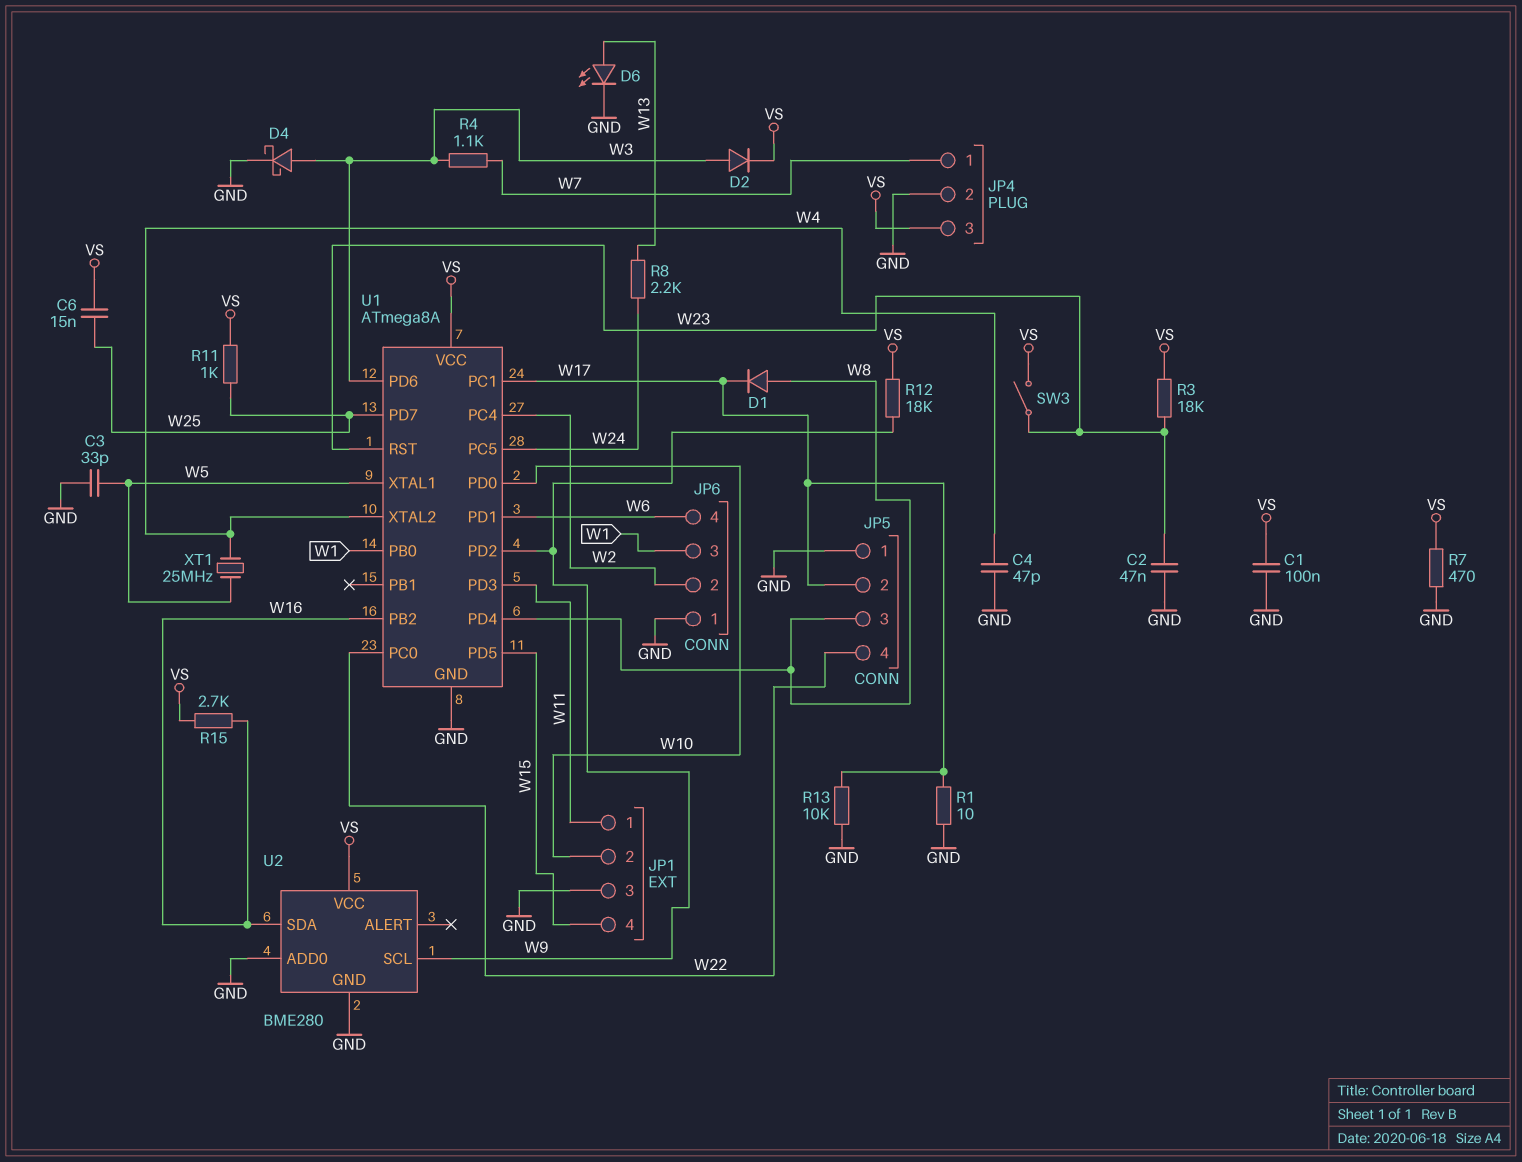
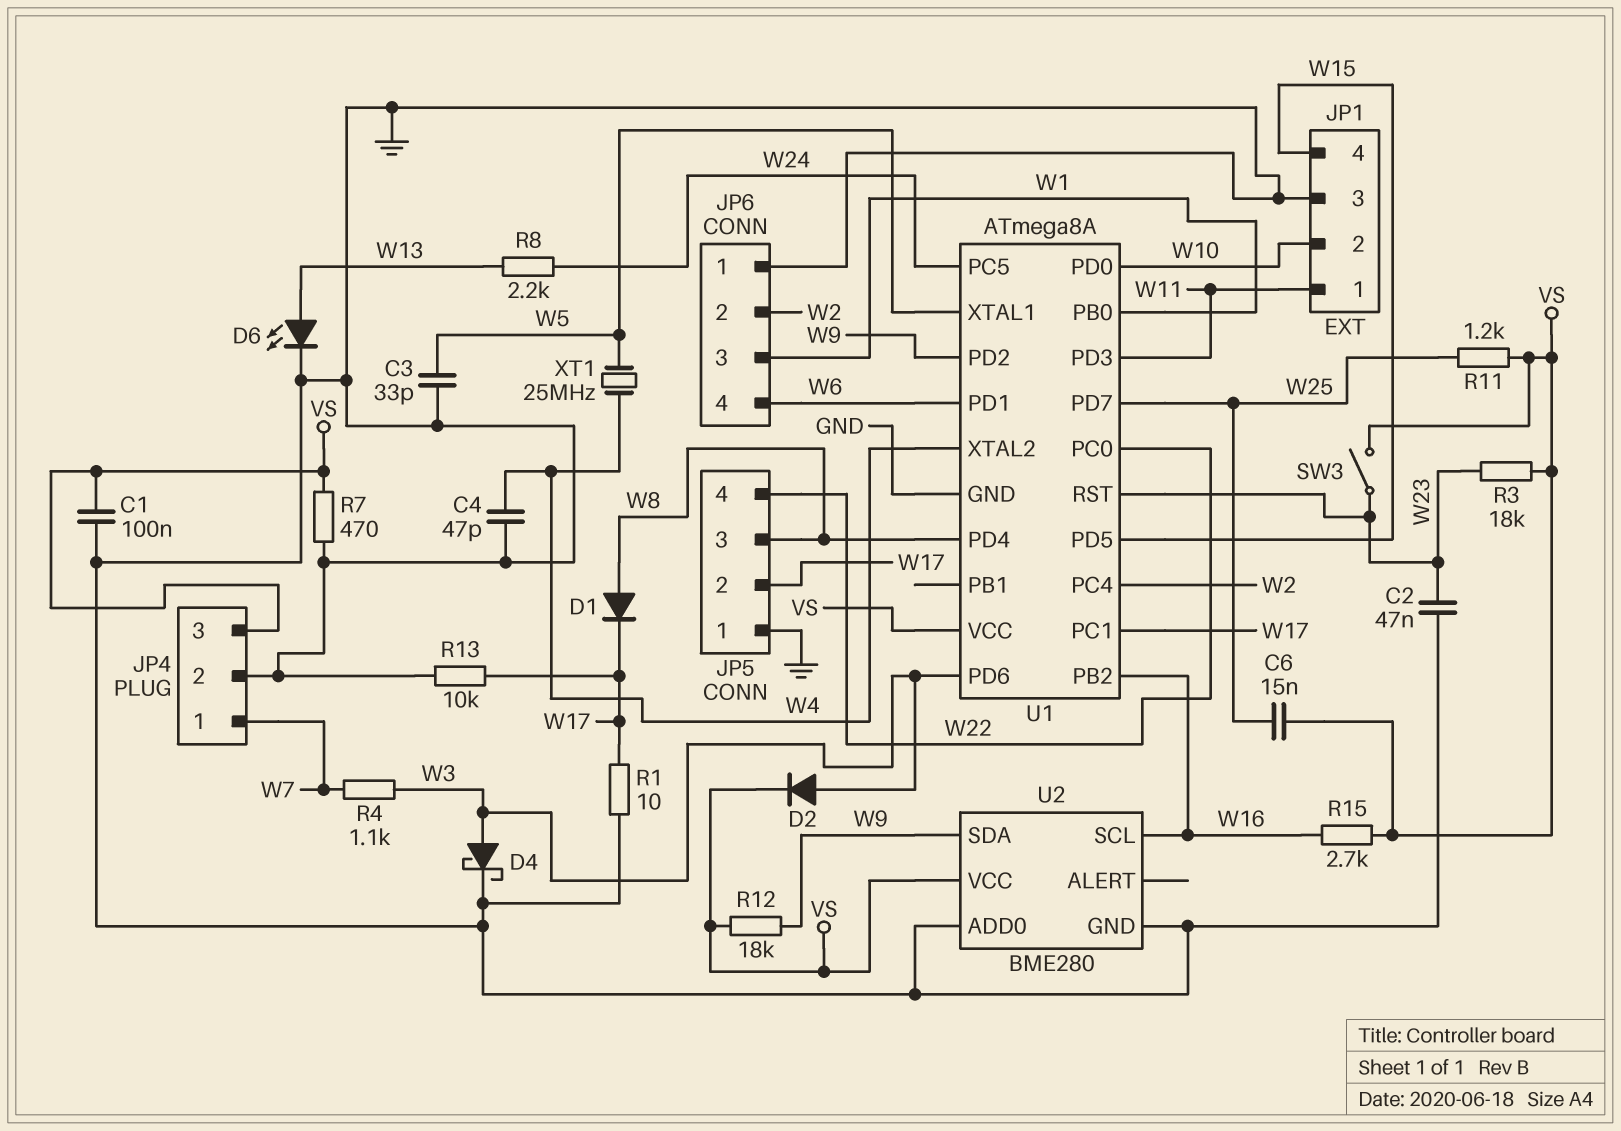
R11: 1k (VS, W25) -> 1.2k (VS, W25)
U2 pin SCL: W9 -> W16
U2 pin SDA: W16 -> W9

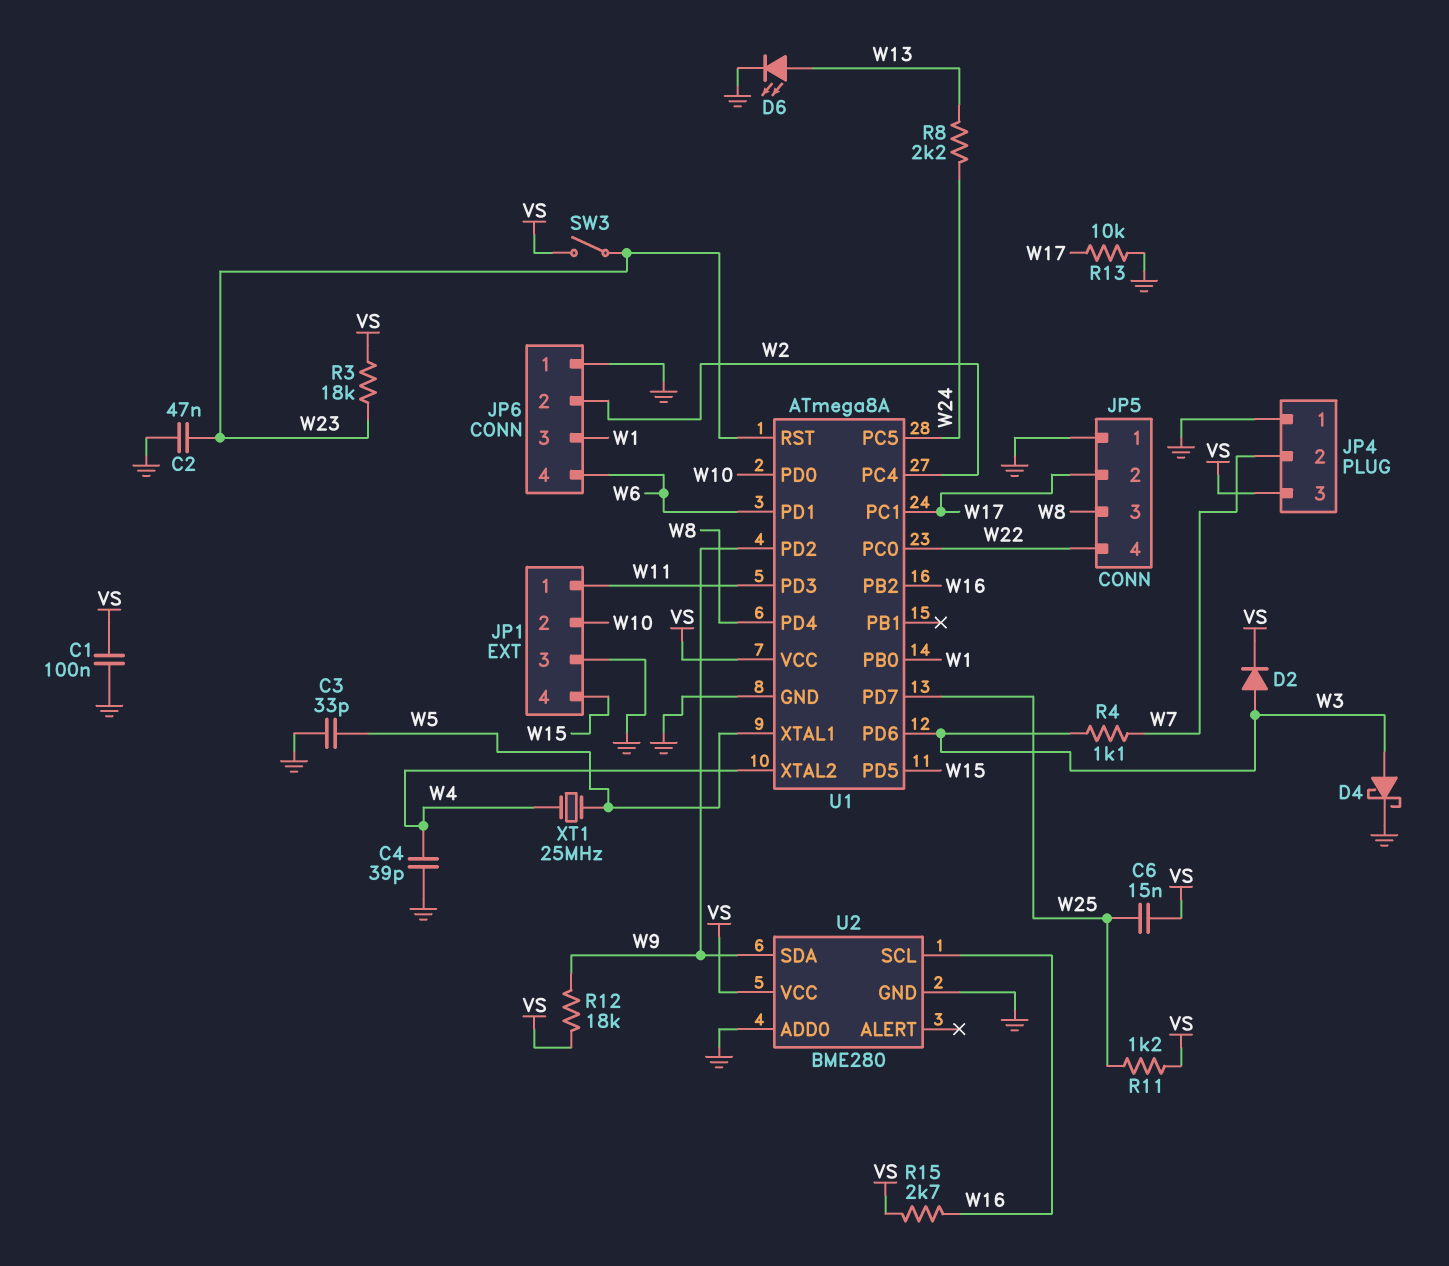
C4: 47pF (GND, W4) -> 39pF (GND, W4)
D1: diode (A W8, K W17) -> none
JP4 pin 1: W7 -> GND
JP4 pin 2: GND -> W7
R1: 10 (GND, W17) -> none
R7: 470 (GND, VS) -> none

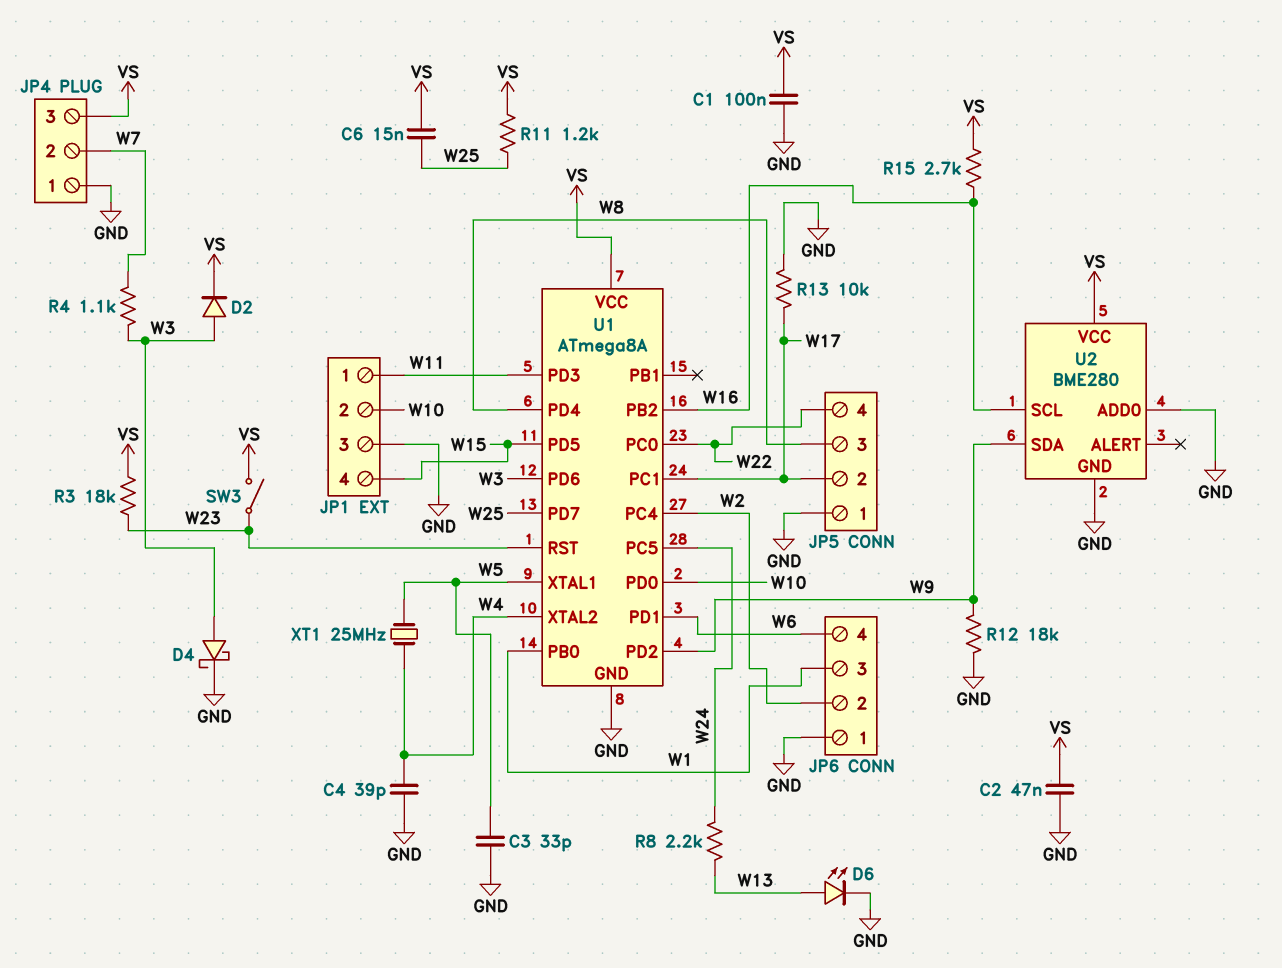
C2: 47nF (GND, W23) -> 47nF (GND, VS)
R12: 18k (VS, W9) -> 18k (GND, W9)

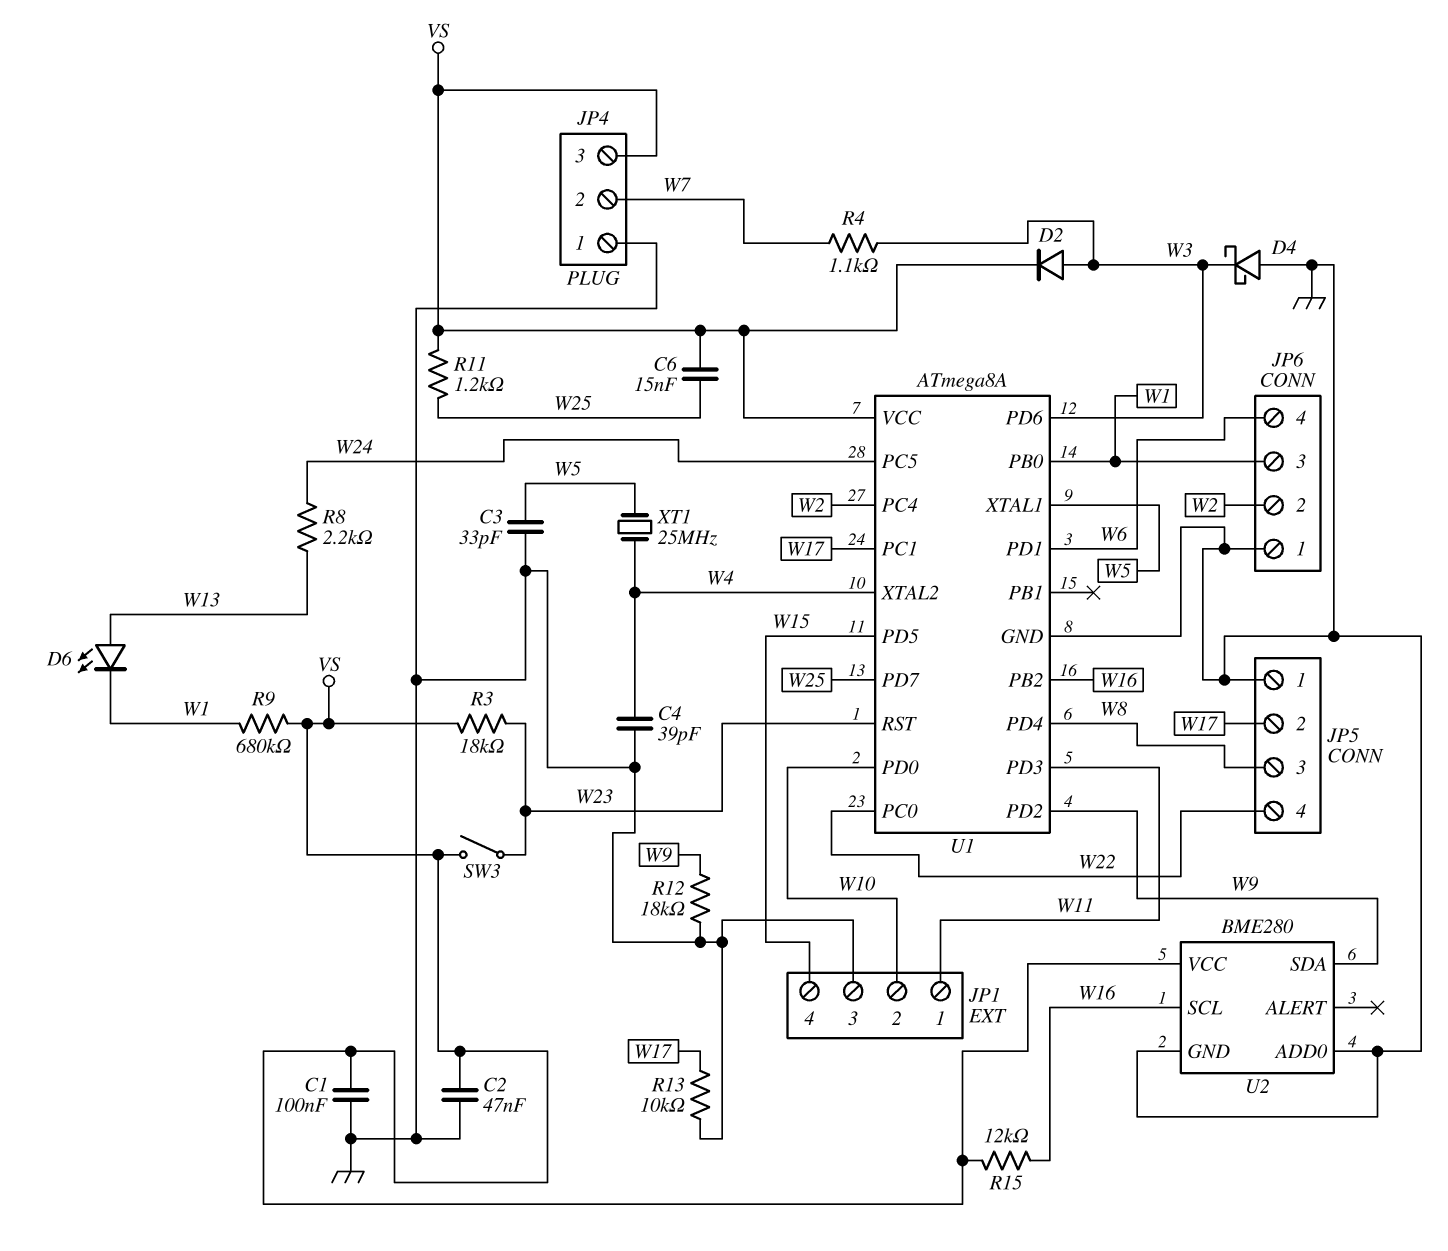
D4: schottky (A W3, K GND) -> schottky (A GND, K W3)
D6: LED (A W13, K GND) -> LED (A W13, K W1)
R9: none -> 680k (VS, W1)
R15: 2.7k (VS, W16) -> 12k (VS, W16)

